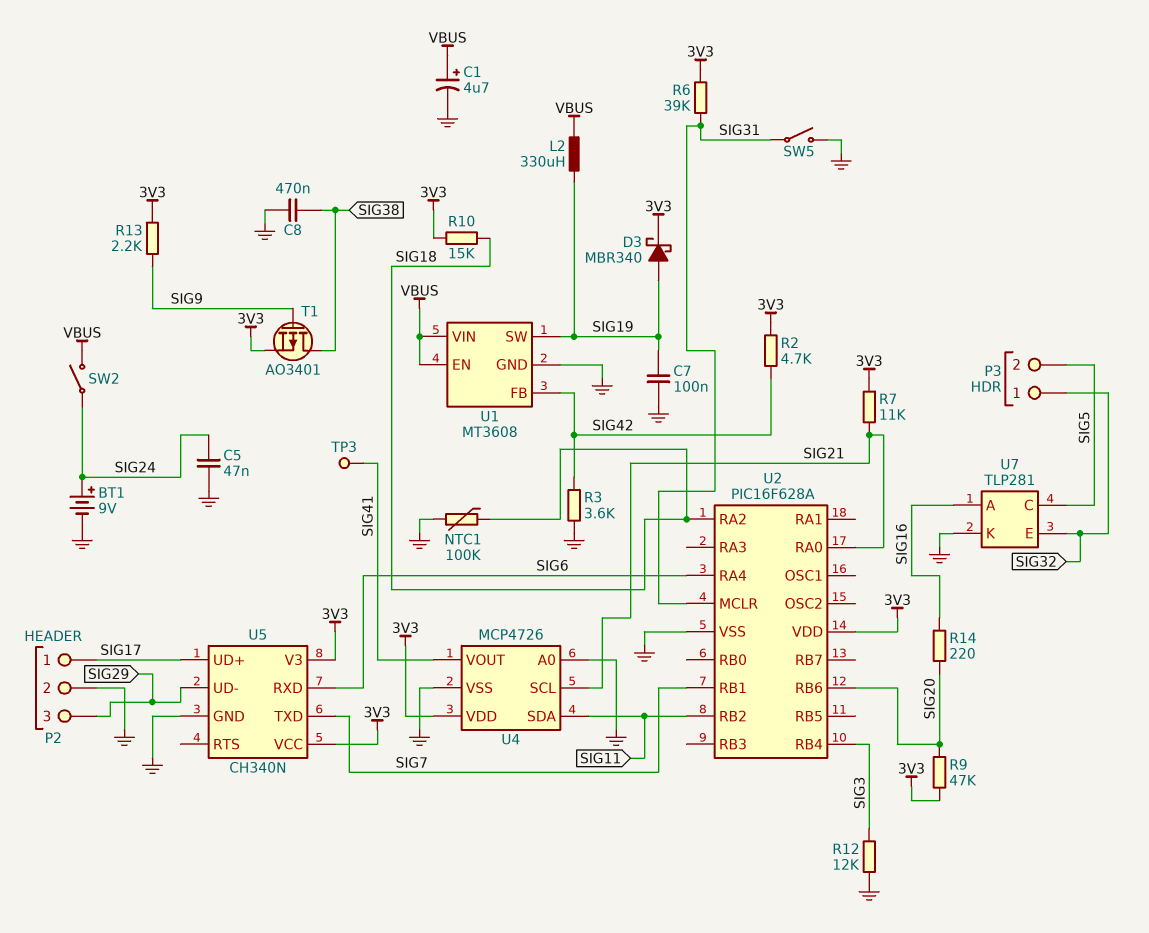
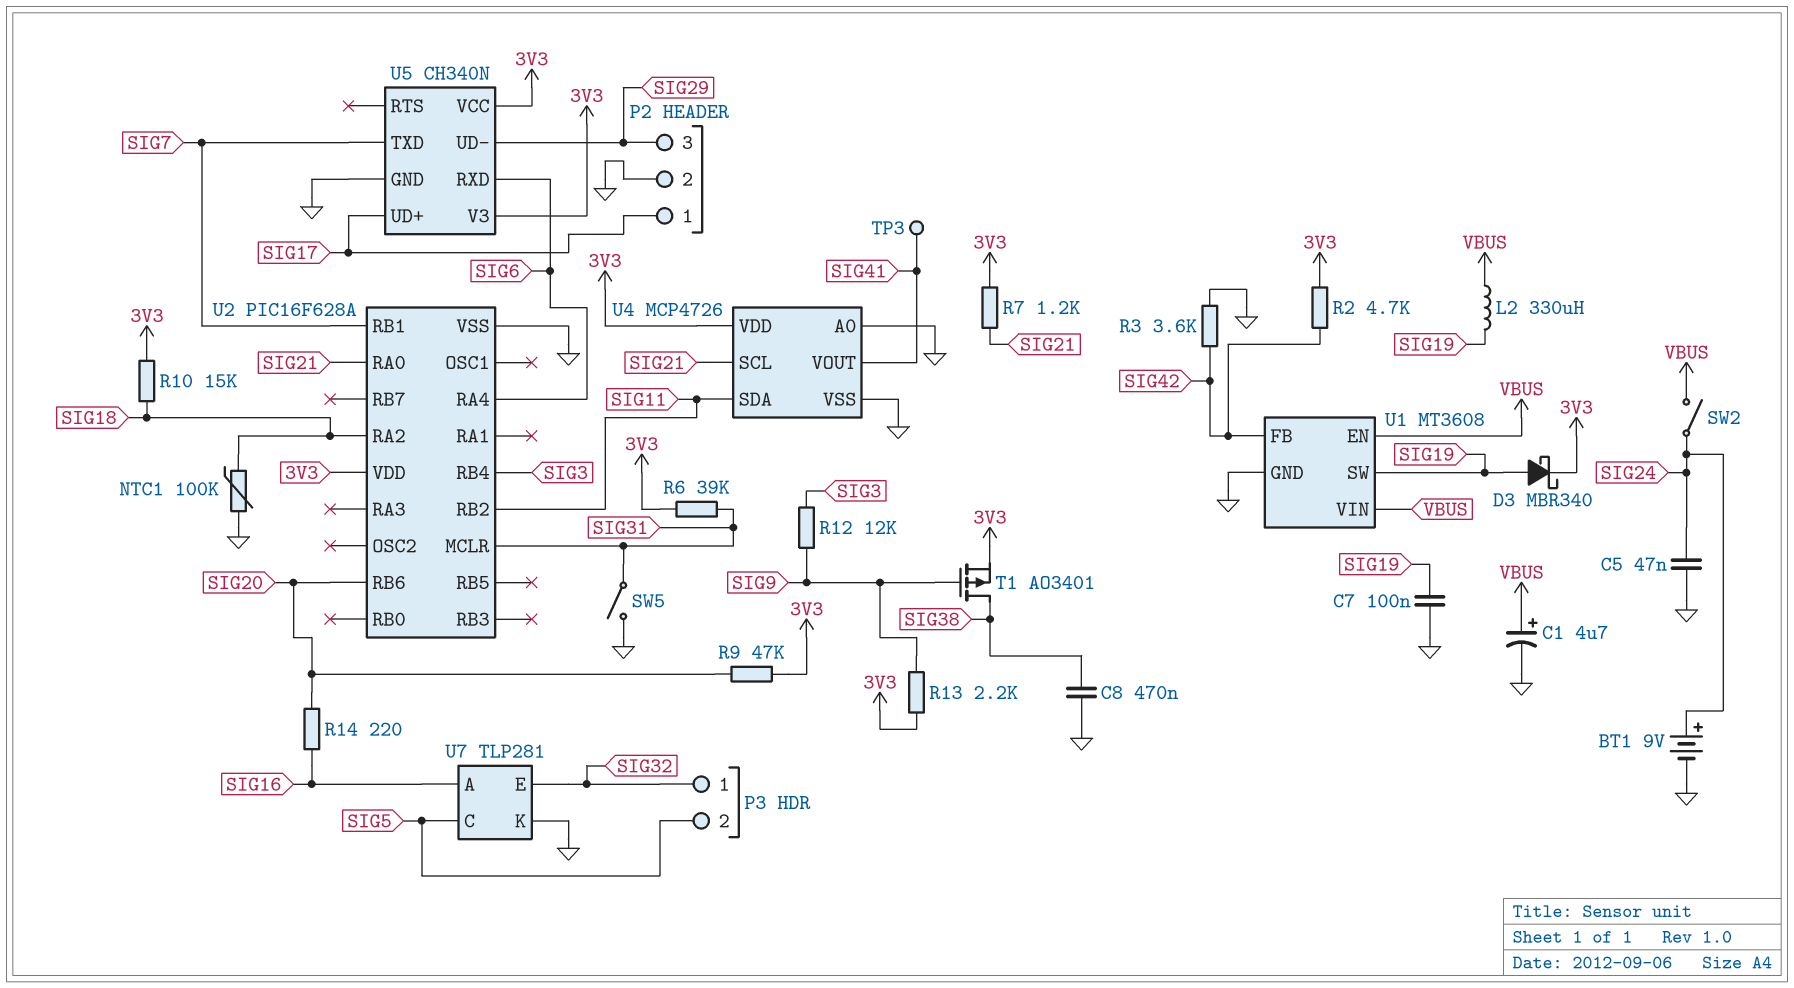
R7: 11k (3V3, SIG21) -> 1.2k (3V3, SIG21)
R12: 12k (GND, SIG3) -> 12k (SIG3, SIG9)

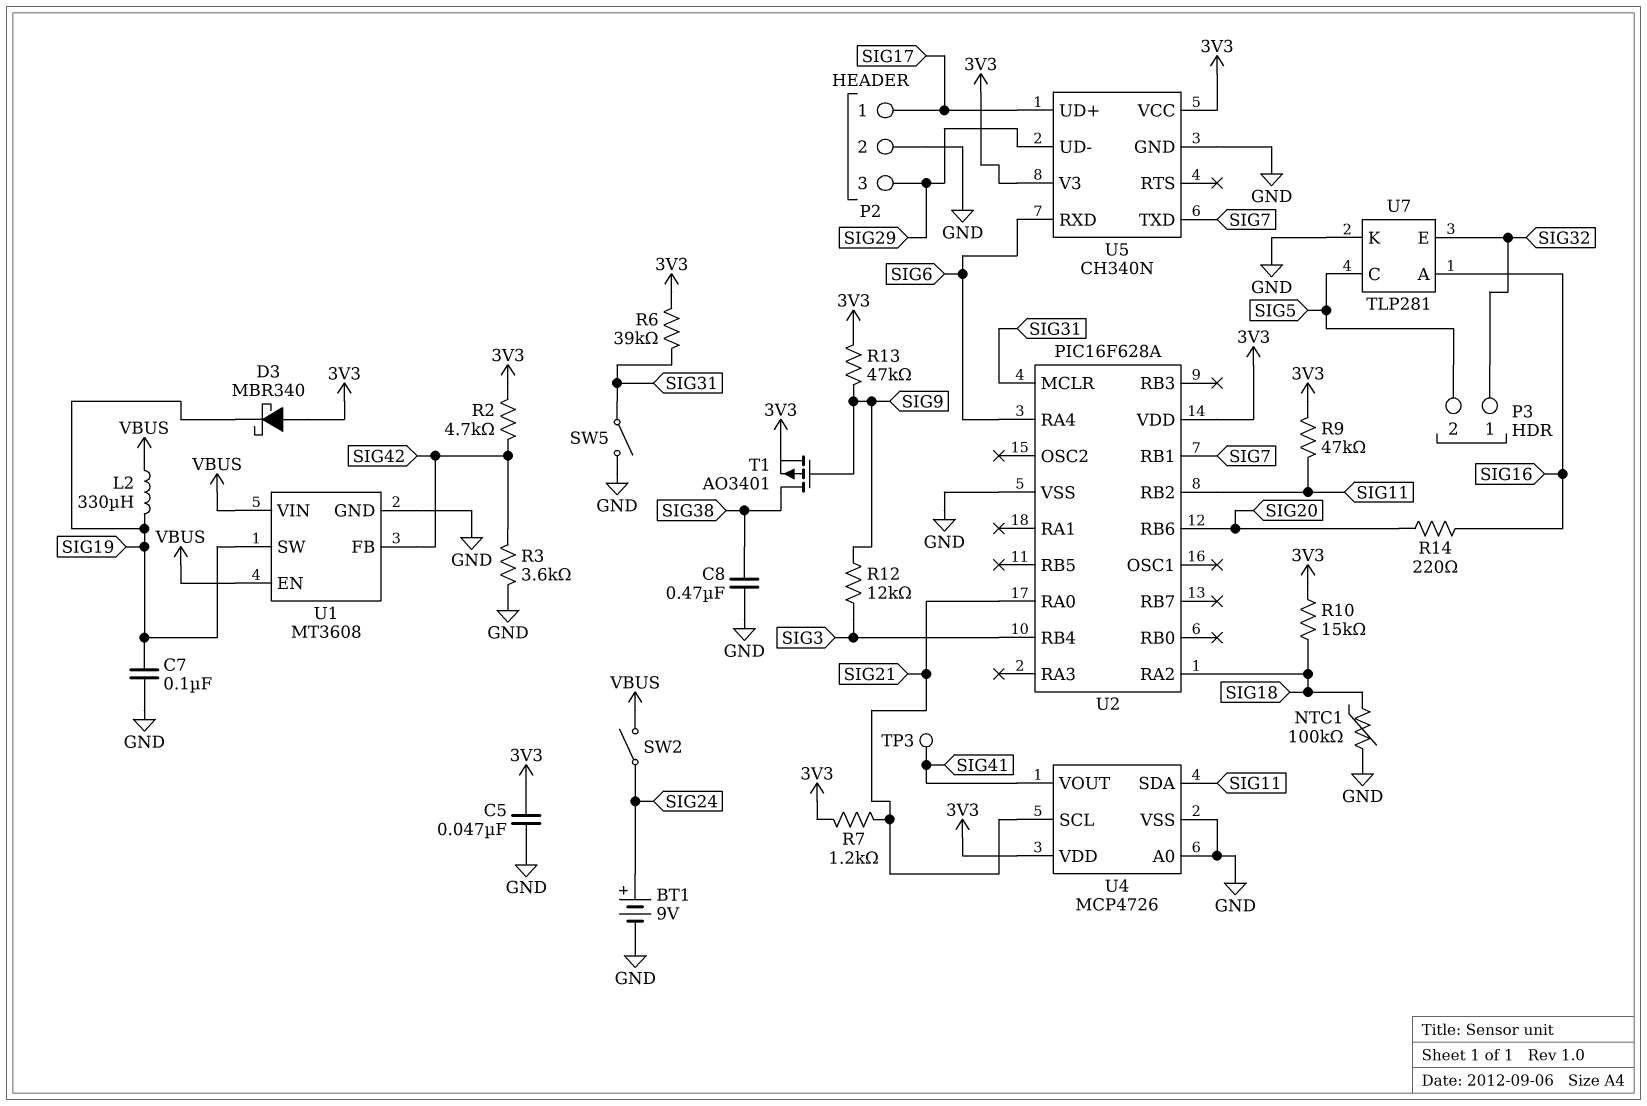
C1: 4.7uF (plus VBUS, minus GND) -> none
C5: 47nF (GND, SIG24) -> 47nF (3V3, GND)
D3: schottky MBR340 (A SIG19, K 3V3) -> schottky MBR340 (A 3V3, K SIG19)
R9: 47k (3V3, SIG20) -> 47k (3V3, SIG11)
R13: 2.2k (3V3, SIG9) -> 47k (3V3, SIG9)

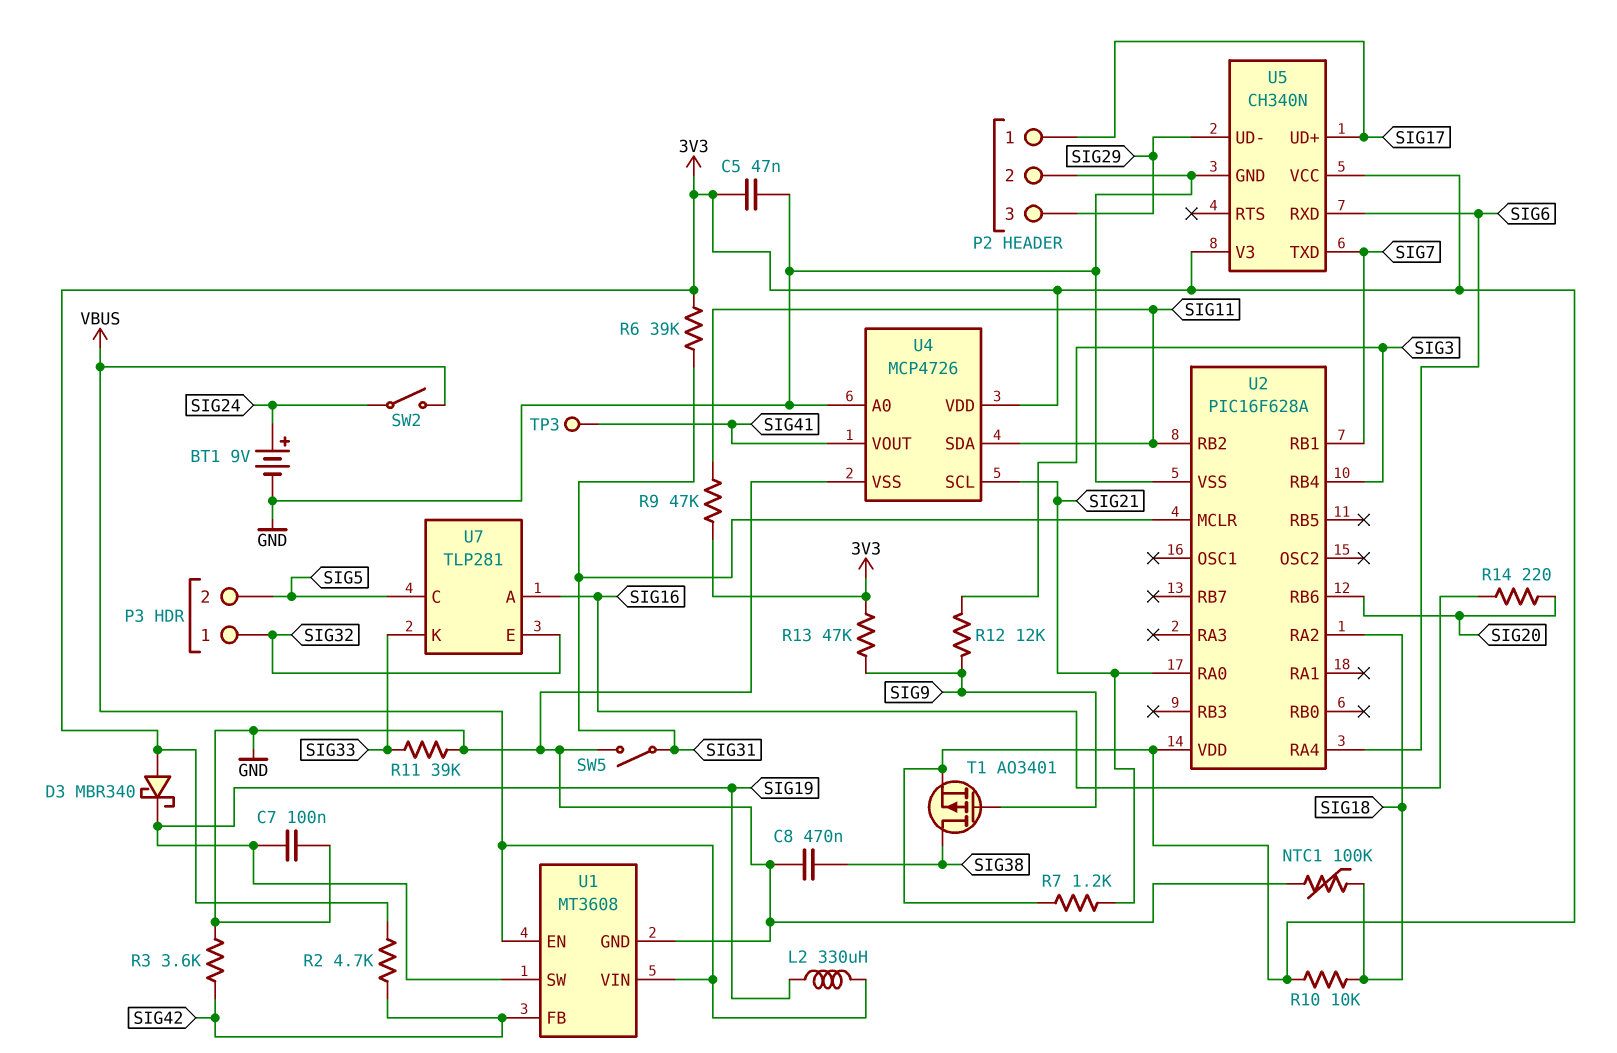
R10: 15k (3V3, SIG18) -> 10k (3V3, SIG18)
R11: none -> 39k (GND, SIG33)
U7 pin K: GND -> SIG33

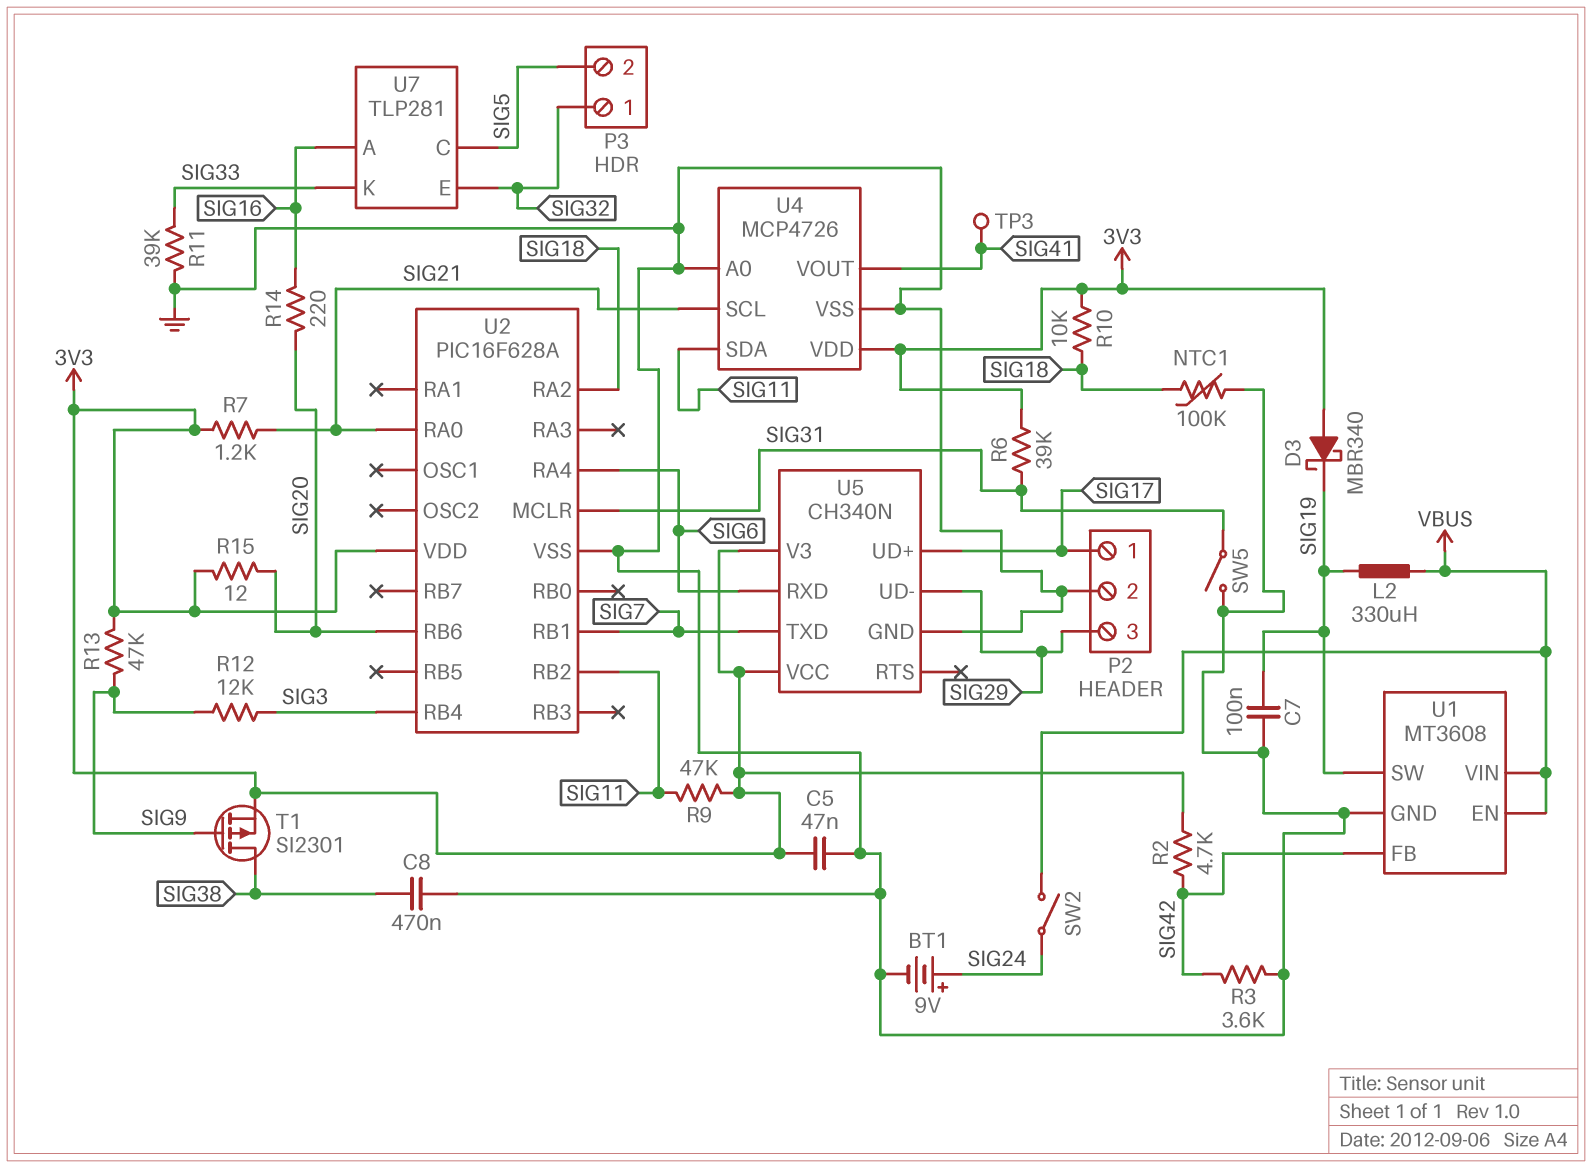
R15: none -> 12 (3V3, SIG20)
T1: PMOS AO3401 (G SIG9, D SIG38, S 3V3) -> PMOS SI2301 (G SIG9, D SIG38, S 3V3)

